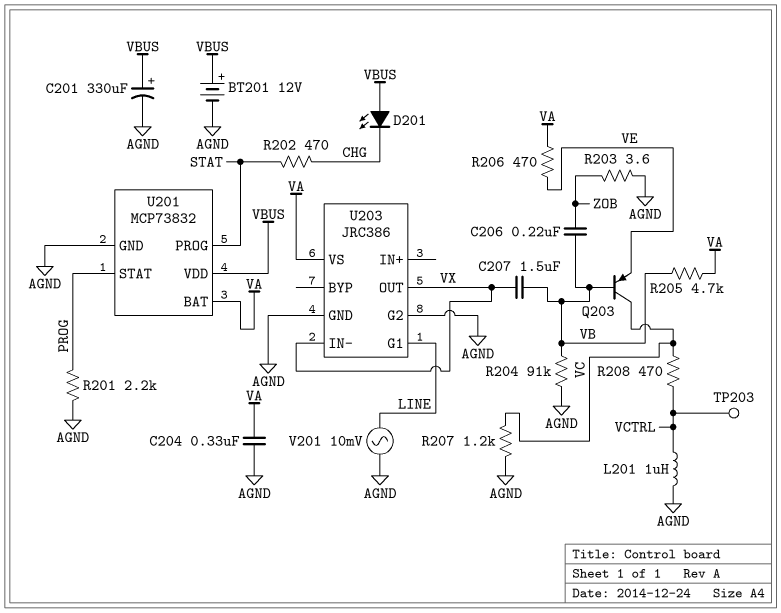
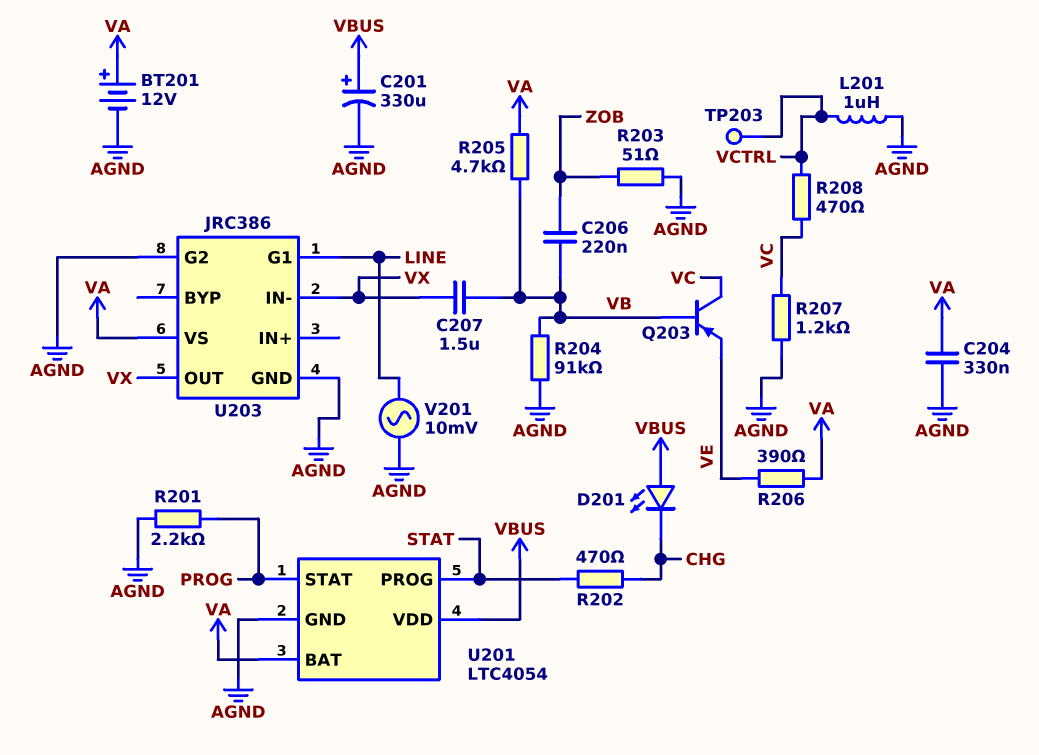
BT201: 12V (plus VBUS, minus AGND) -> 12V (plus VA, minus AGND)
R203: 3.6 (AGND, ZOB) -> 51 (AGND, ZOB)
R206: 470 (VA, VE) -> 390 (VA, VE)
U201: MCP73832 -> LTC4054

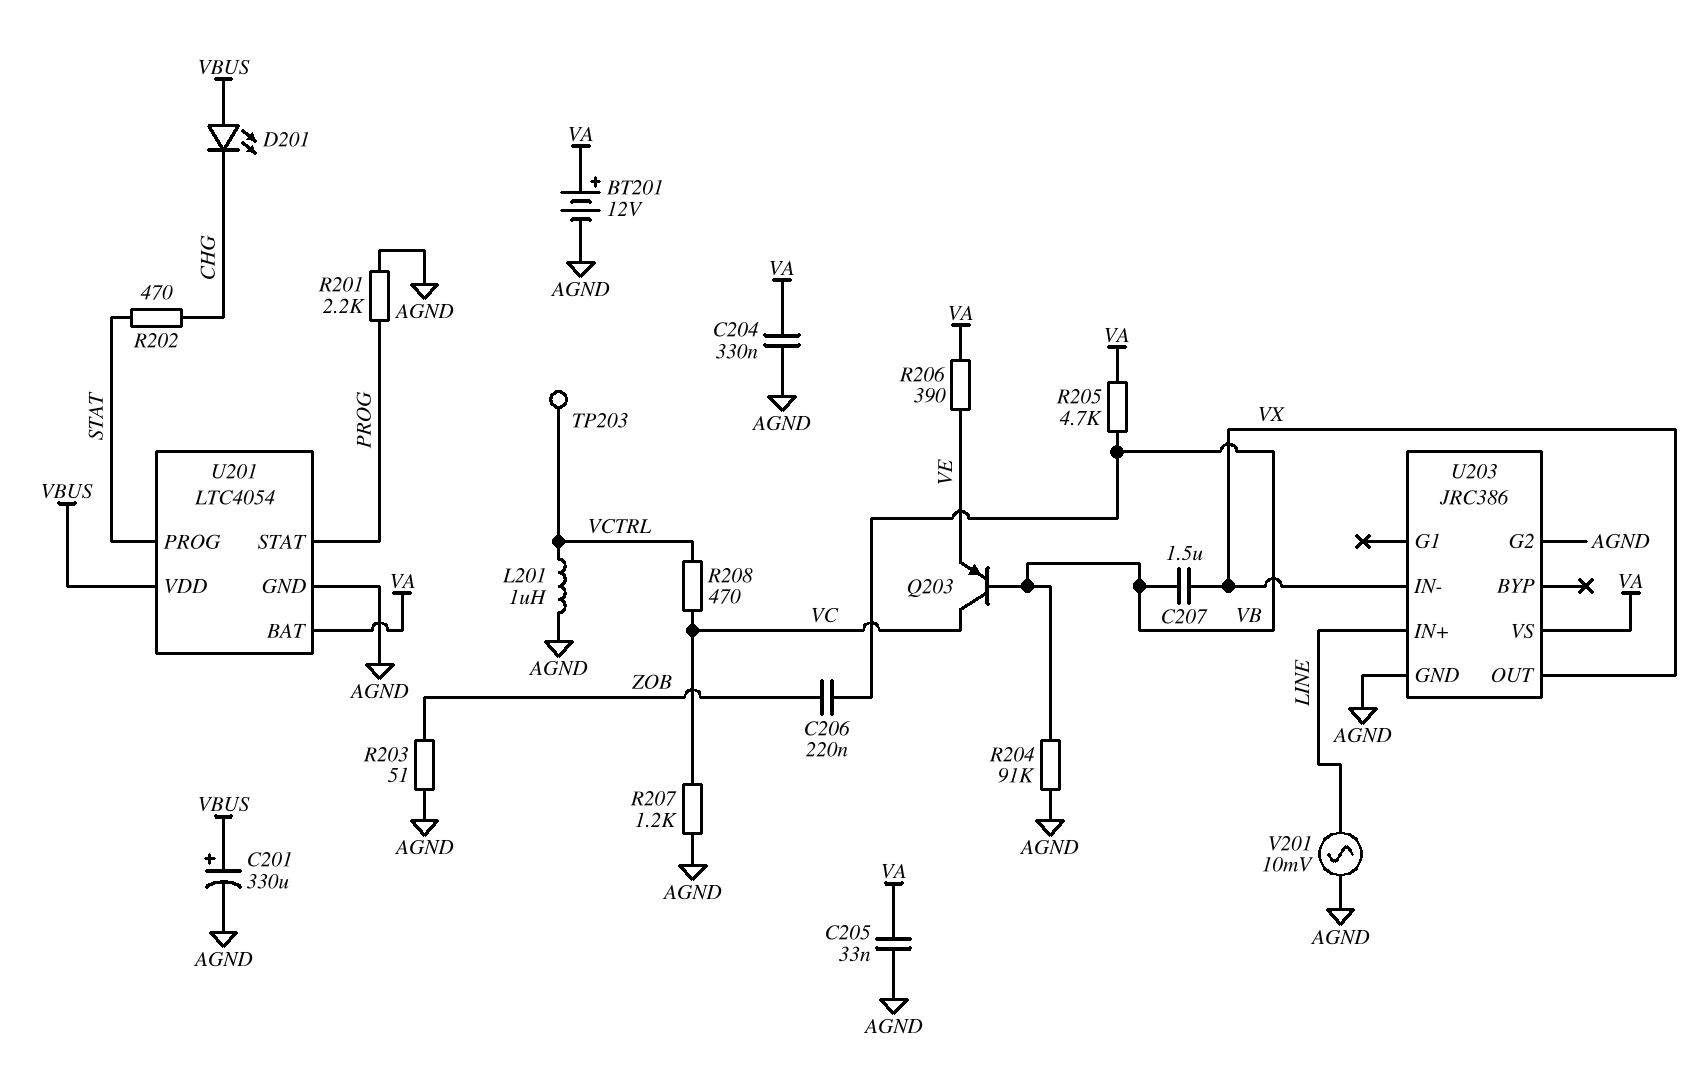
C205: none -> 33nF (AGND, VA)
U203 pin G1: LINE -> none
U203 pin IN+: none -> LINE

